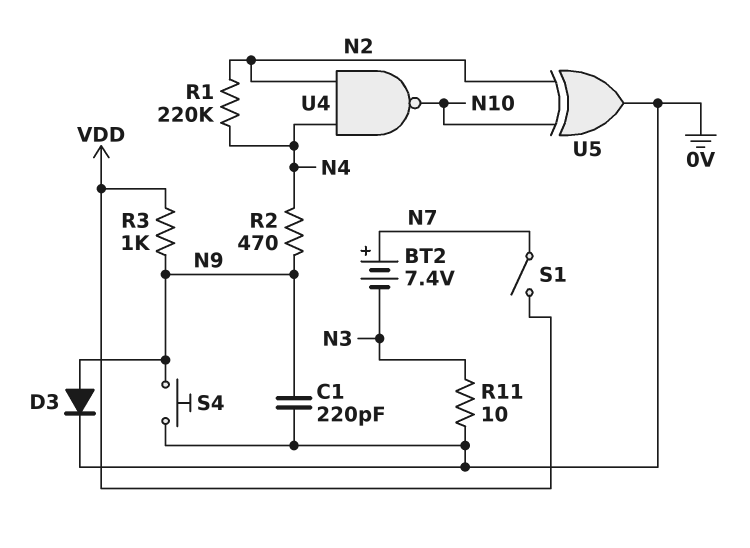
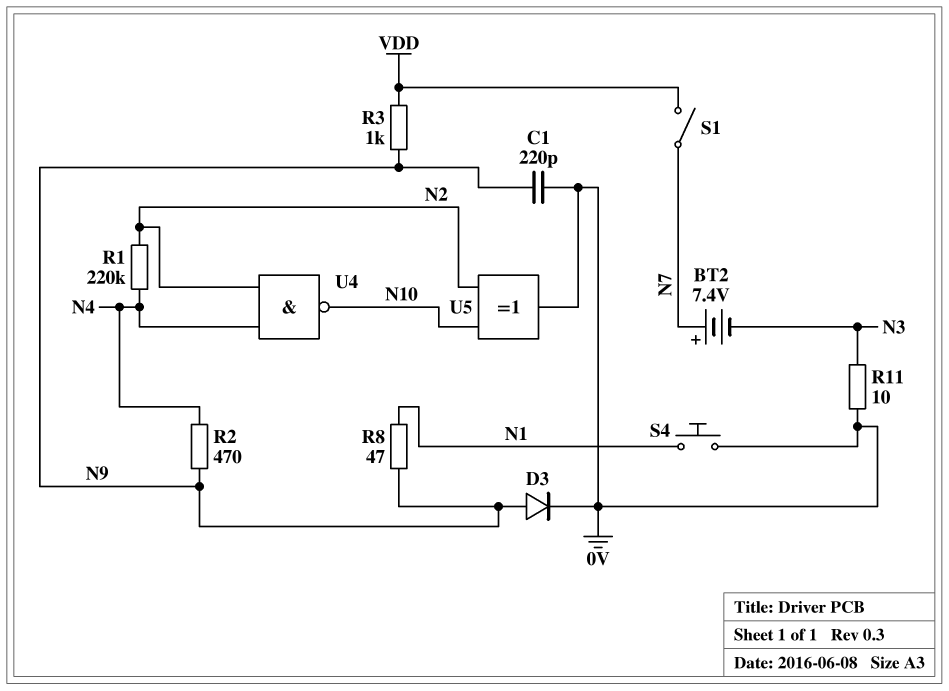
R8: none -> 47 (N1, N9)
S4: button (0V, N9) -> button (0V, N1)

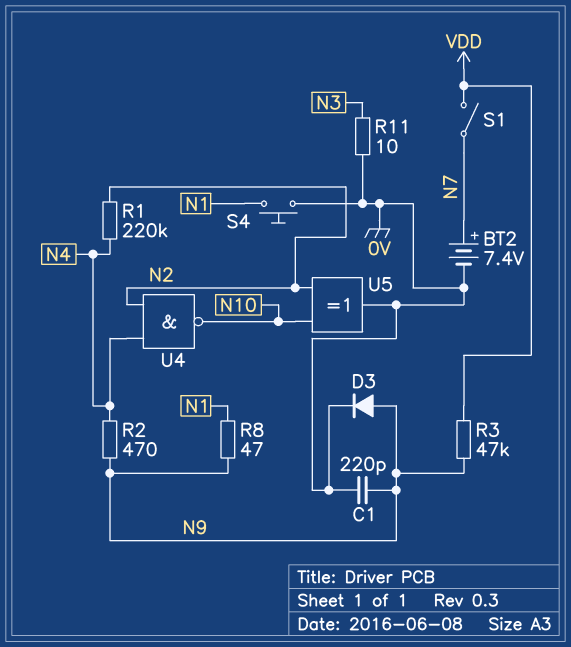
BT2: 7.4V (plus N7, minus N3) -> 7.4V (plus N7, minus 0V)
R3: 1k (N9, VDD) -> 47k (N9, VDD)

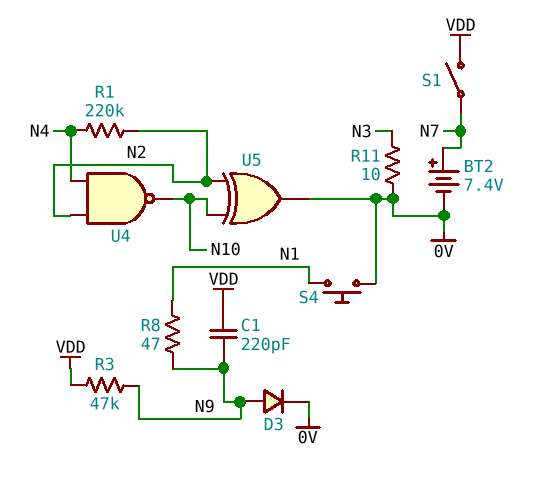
C1: 220pF (0V, N9) -> 220pF (N9, VDD)
R2: 470 (N4, N9) -> none

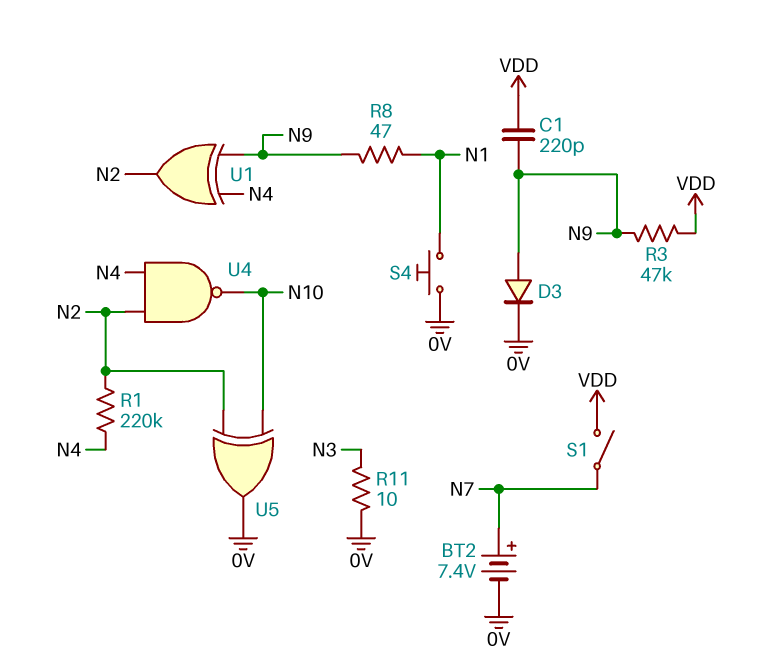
U1: none -> XOR (in N4, in N9, out N2)

